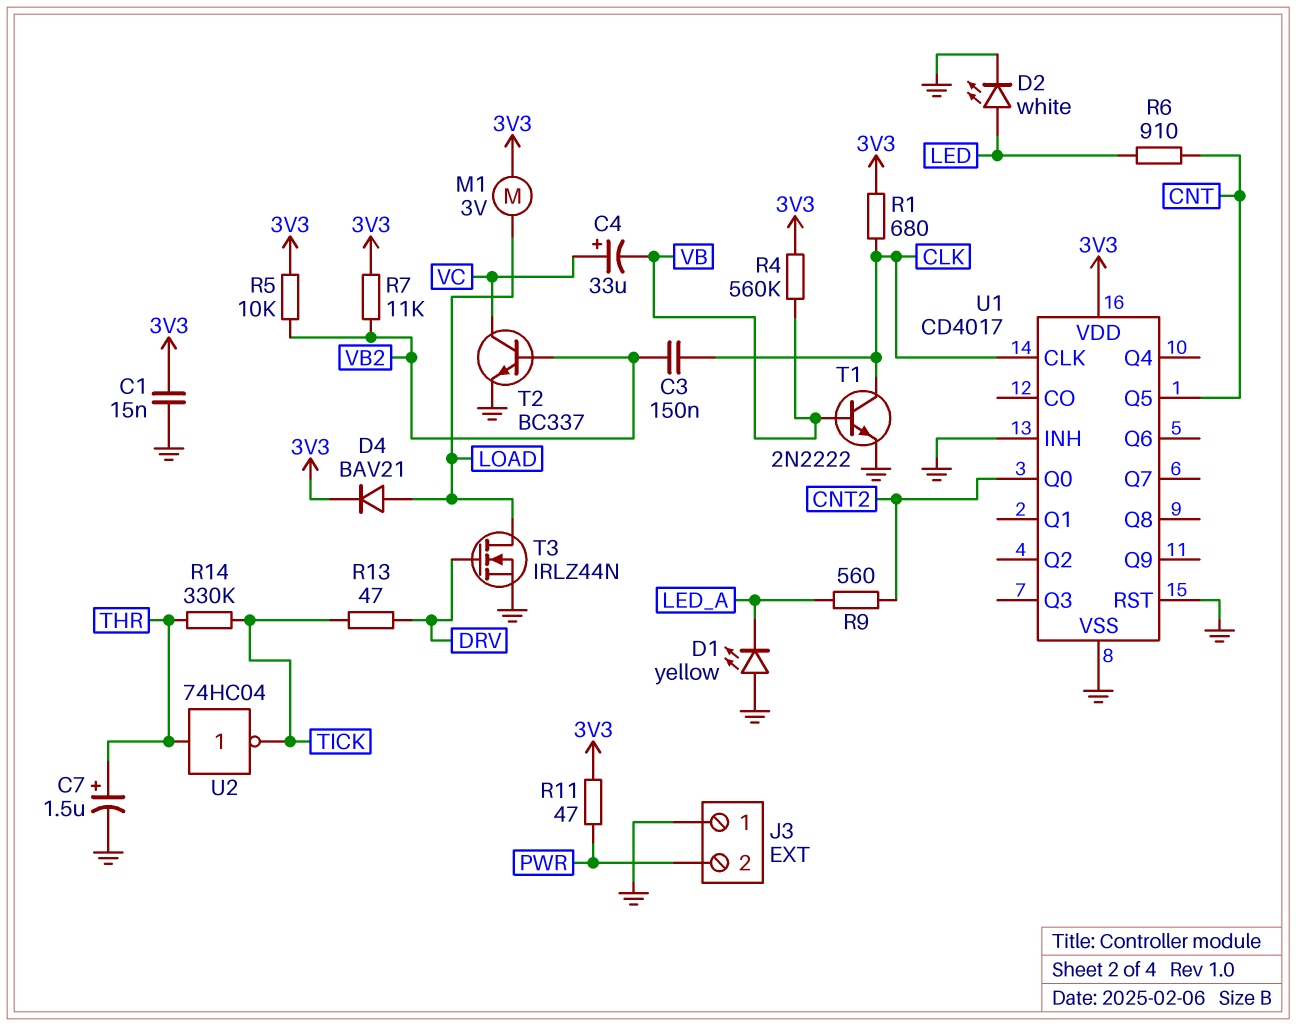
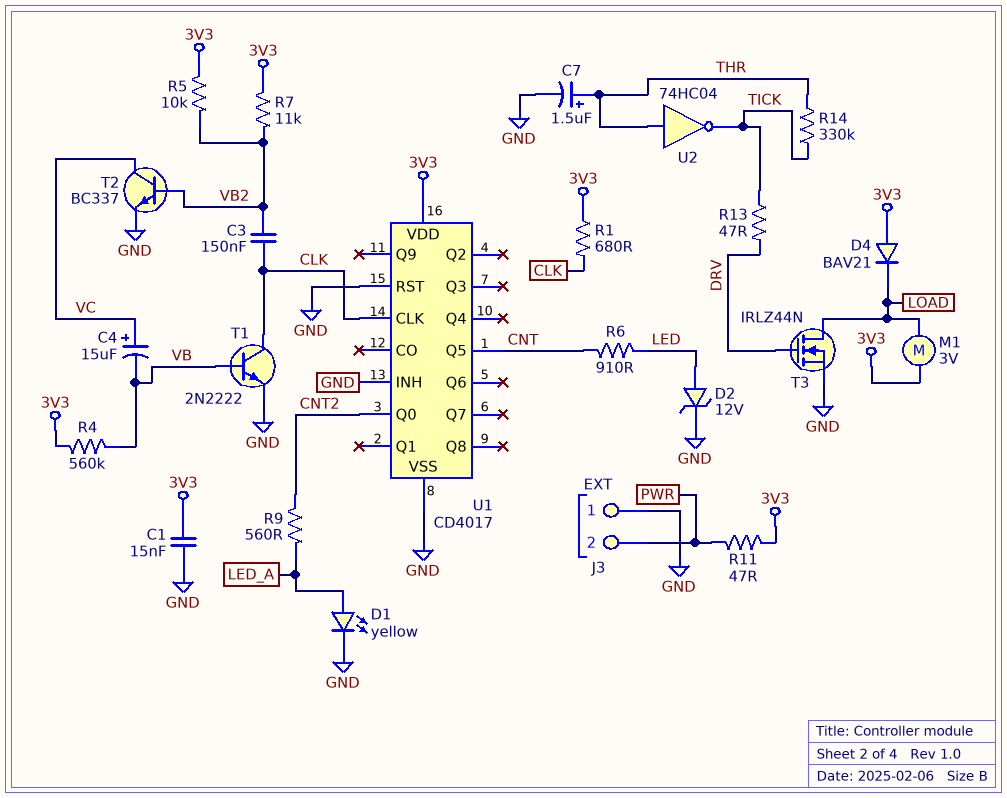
C4: 33uF (plus VC, minus VB) -> 15uF (plus VC, minus VB)
D1: LED yellow (A GND, K LED_A) -> LED yellow (A LED_A, K GND)
D2: LED white (A LED, K GND) -> zener 12V (A LED, K GND)
D4: diode BAV21 (A LOAD, K 3V3) -> diode BAV21 (A 3V3, K LOAD)

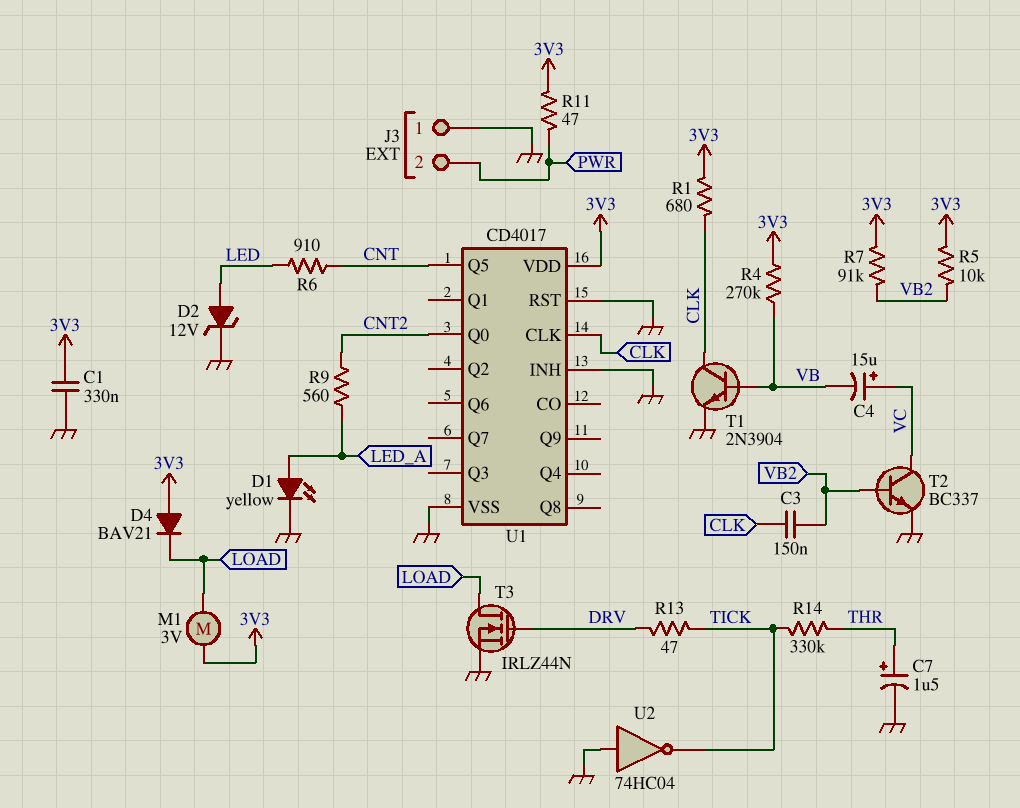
C1: 15nF (3V3, GND) -> 330nF (3V3, GND)
R4: 560k (3V3, VB) -> 270k (3V3, VB)
R7: 11k (3V3, VB2) -> 91k (3V3, VB2)
T1: NPN 2N2222 (B VB, C CLK, E GND) -> NPN 2N3904 (B VB, C CLK, E GND)
U2: NOT 74HC04 (in THR, out TICK) -> NOT 74HC04 (in GND, out TICK)

